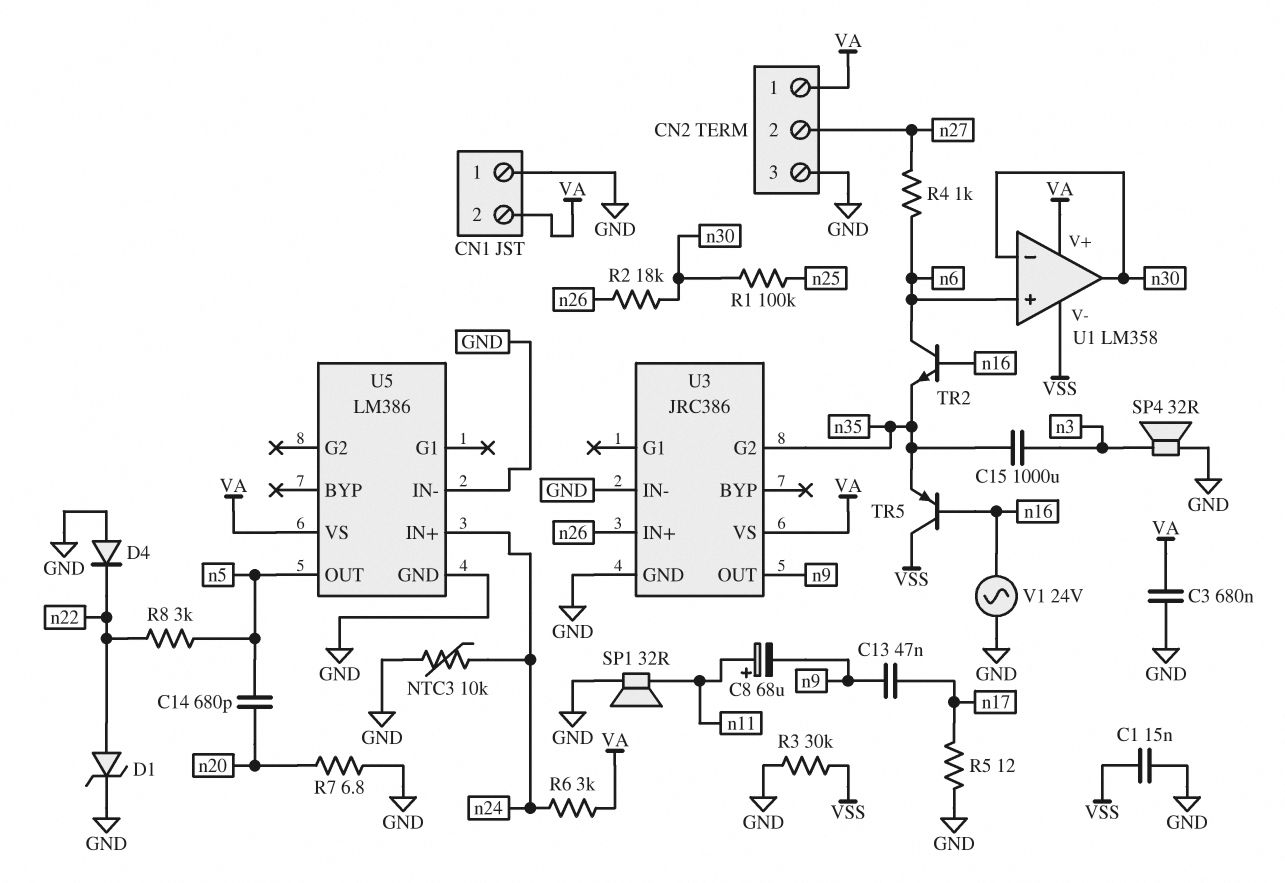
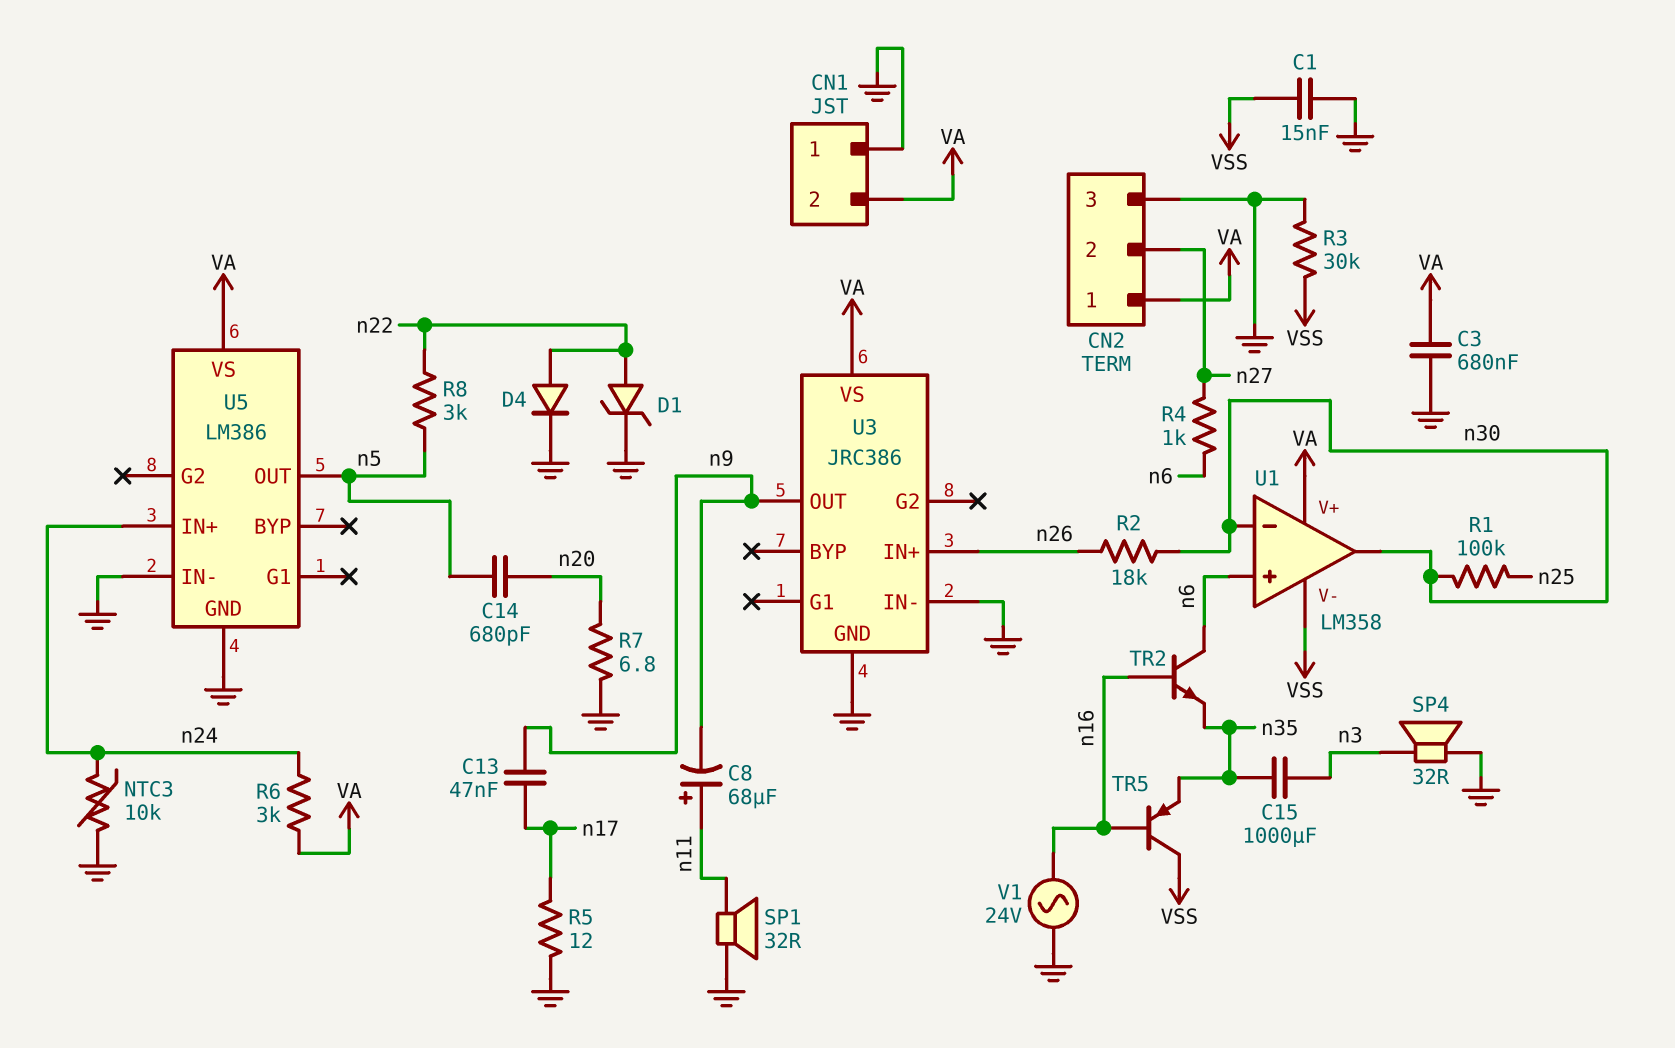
D4: diode (A GND, K n22) -> diode (A n22, K GND)
U3 pin G2: n35 -> none

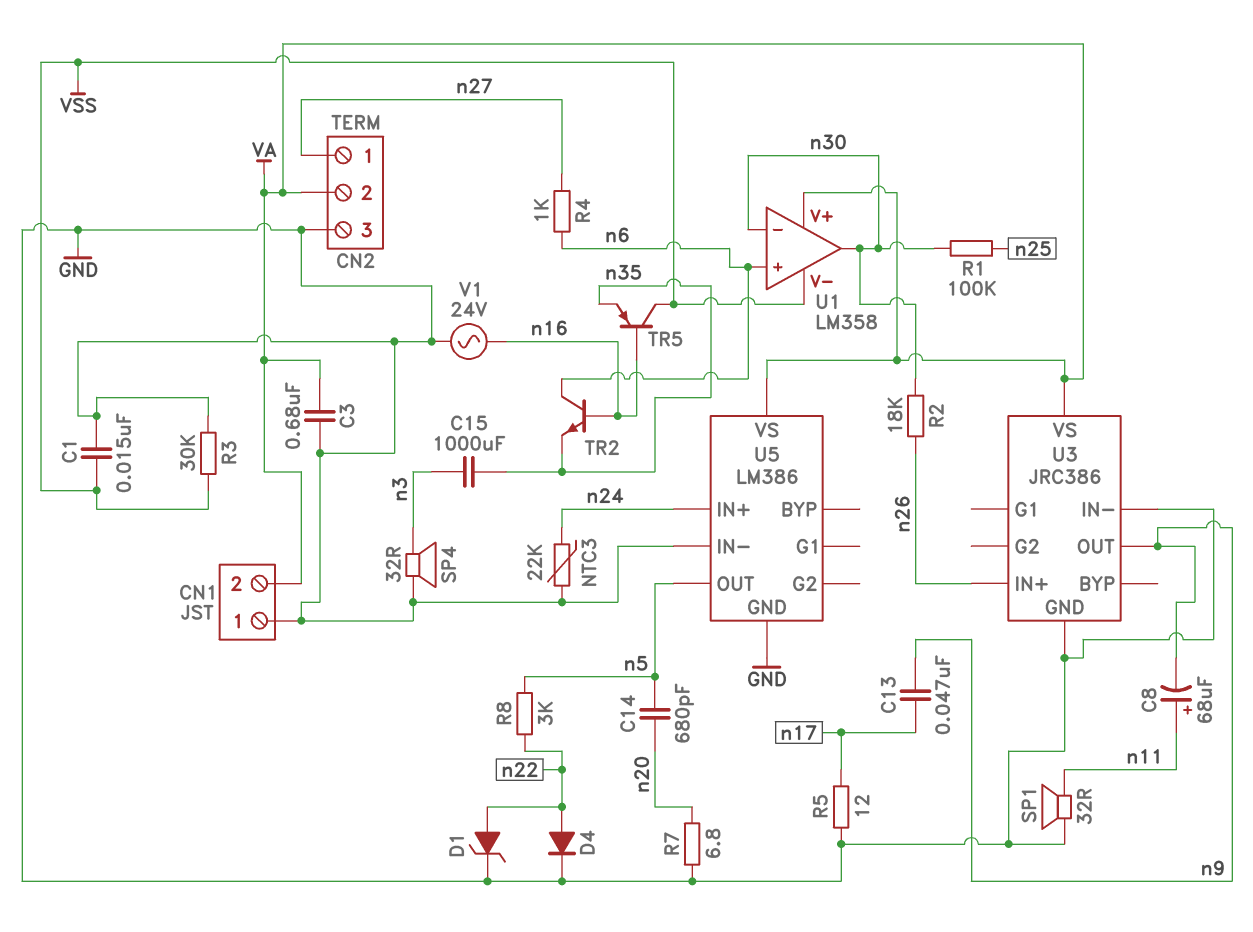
CN2 pin 1: VA -> n27
CN2 pin 2: n27 -> VA
NTC3: 10k (GND, n24) -> 22k (GND, n24)
R6: 3k (VA, n24) -> none

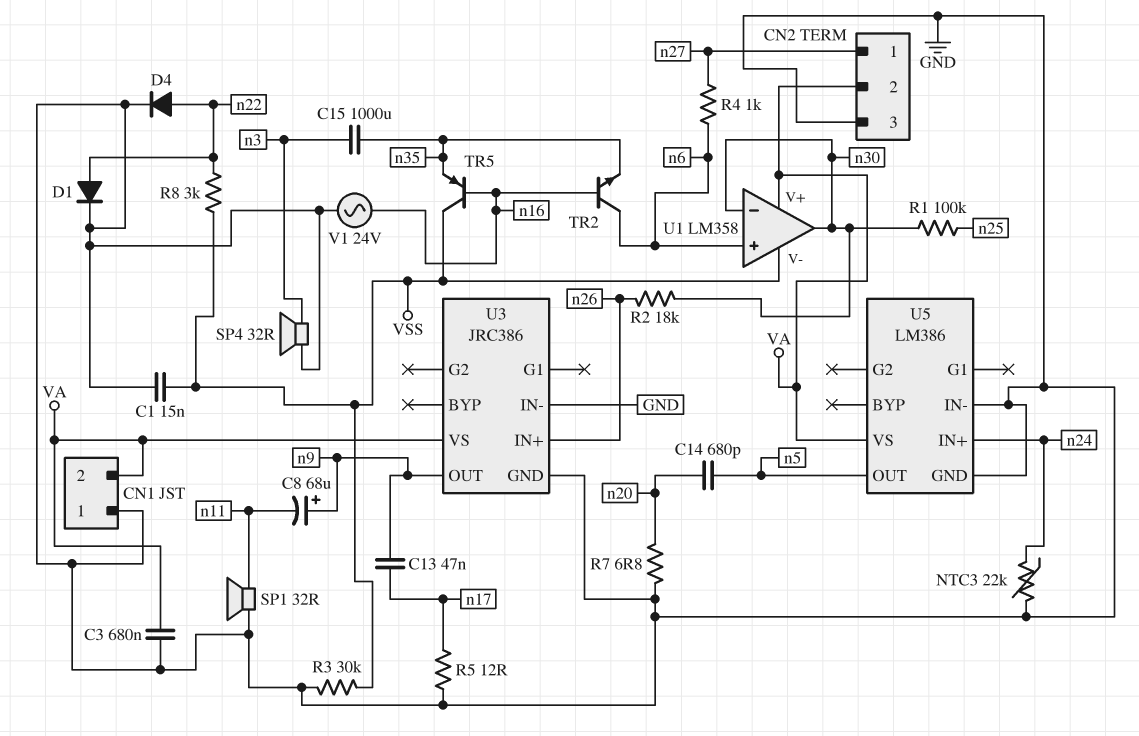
C8: 68uF (plus n11, minus n9) -> 68uF (plus n9, minus n11)
D1: zener (A n22, K GND) -> diode (A n22, K GND)
R8: 3k (n5, n22) -> 3k (VSS, n22)

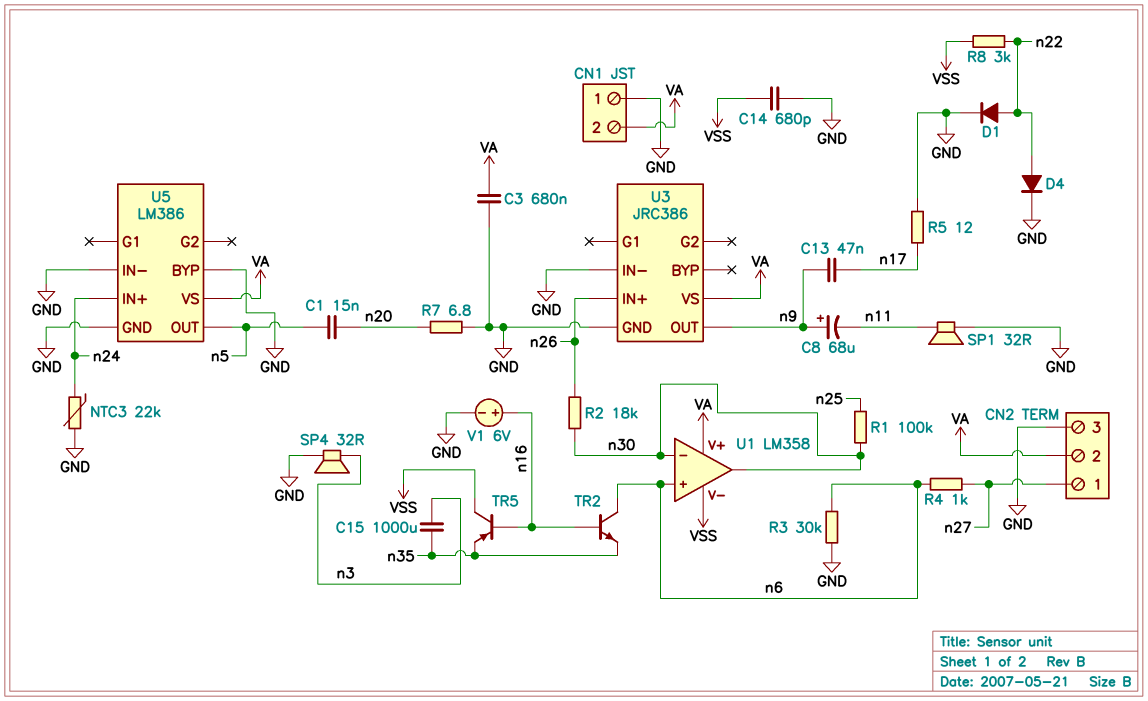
C1: 15nF (GND, VSS) -> 15nF (n5, n20)
C14: 680pF (n5, n20) -> 680pF (GND, VSS)
R3: 30k (GND, VSS) -> 30k (GND, n6)
U5 pin BYP: none -> GND
V1: AC 24V (GND, n16) -> 6V (plus n16, minus GND)

